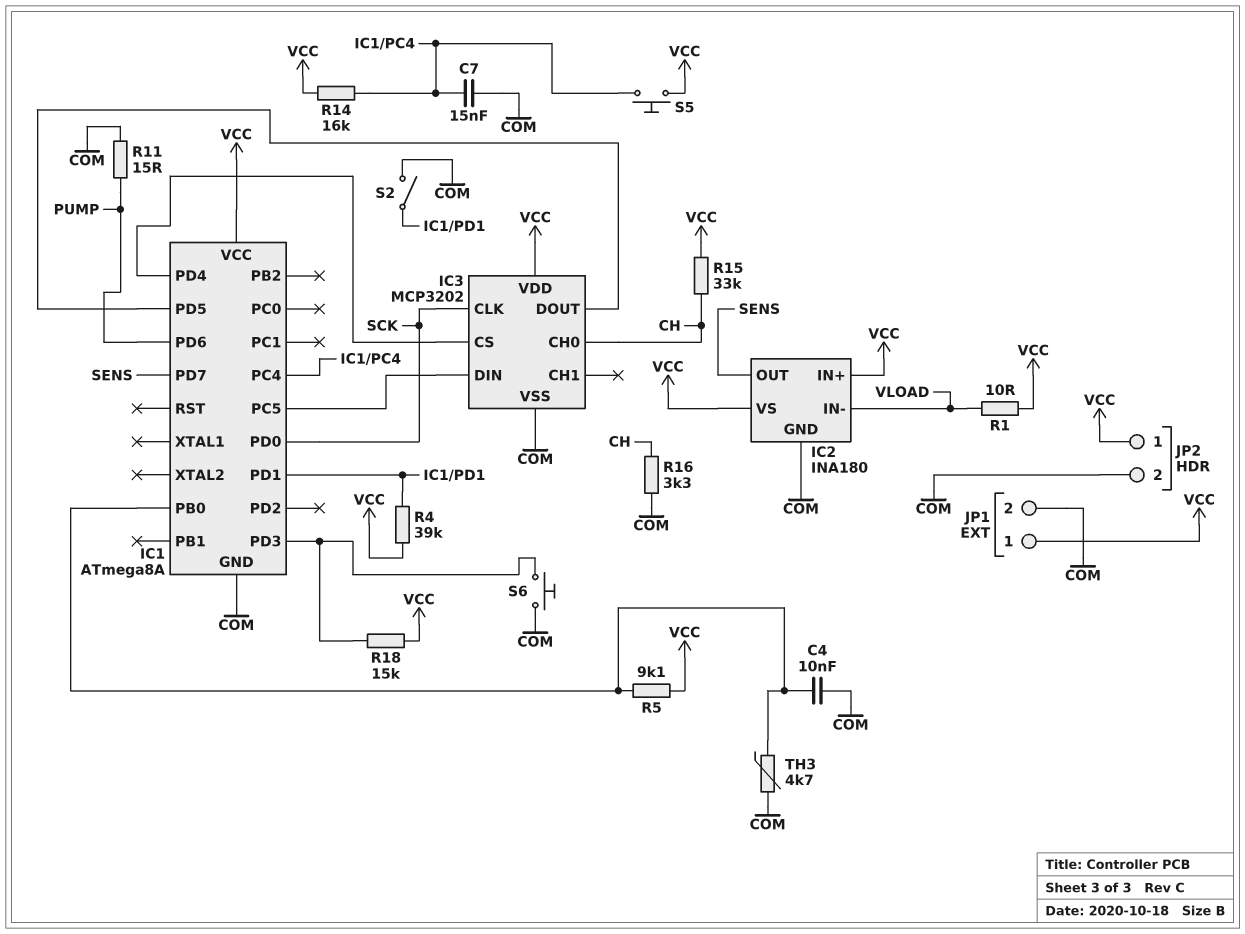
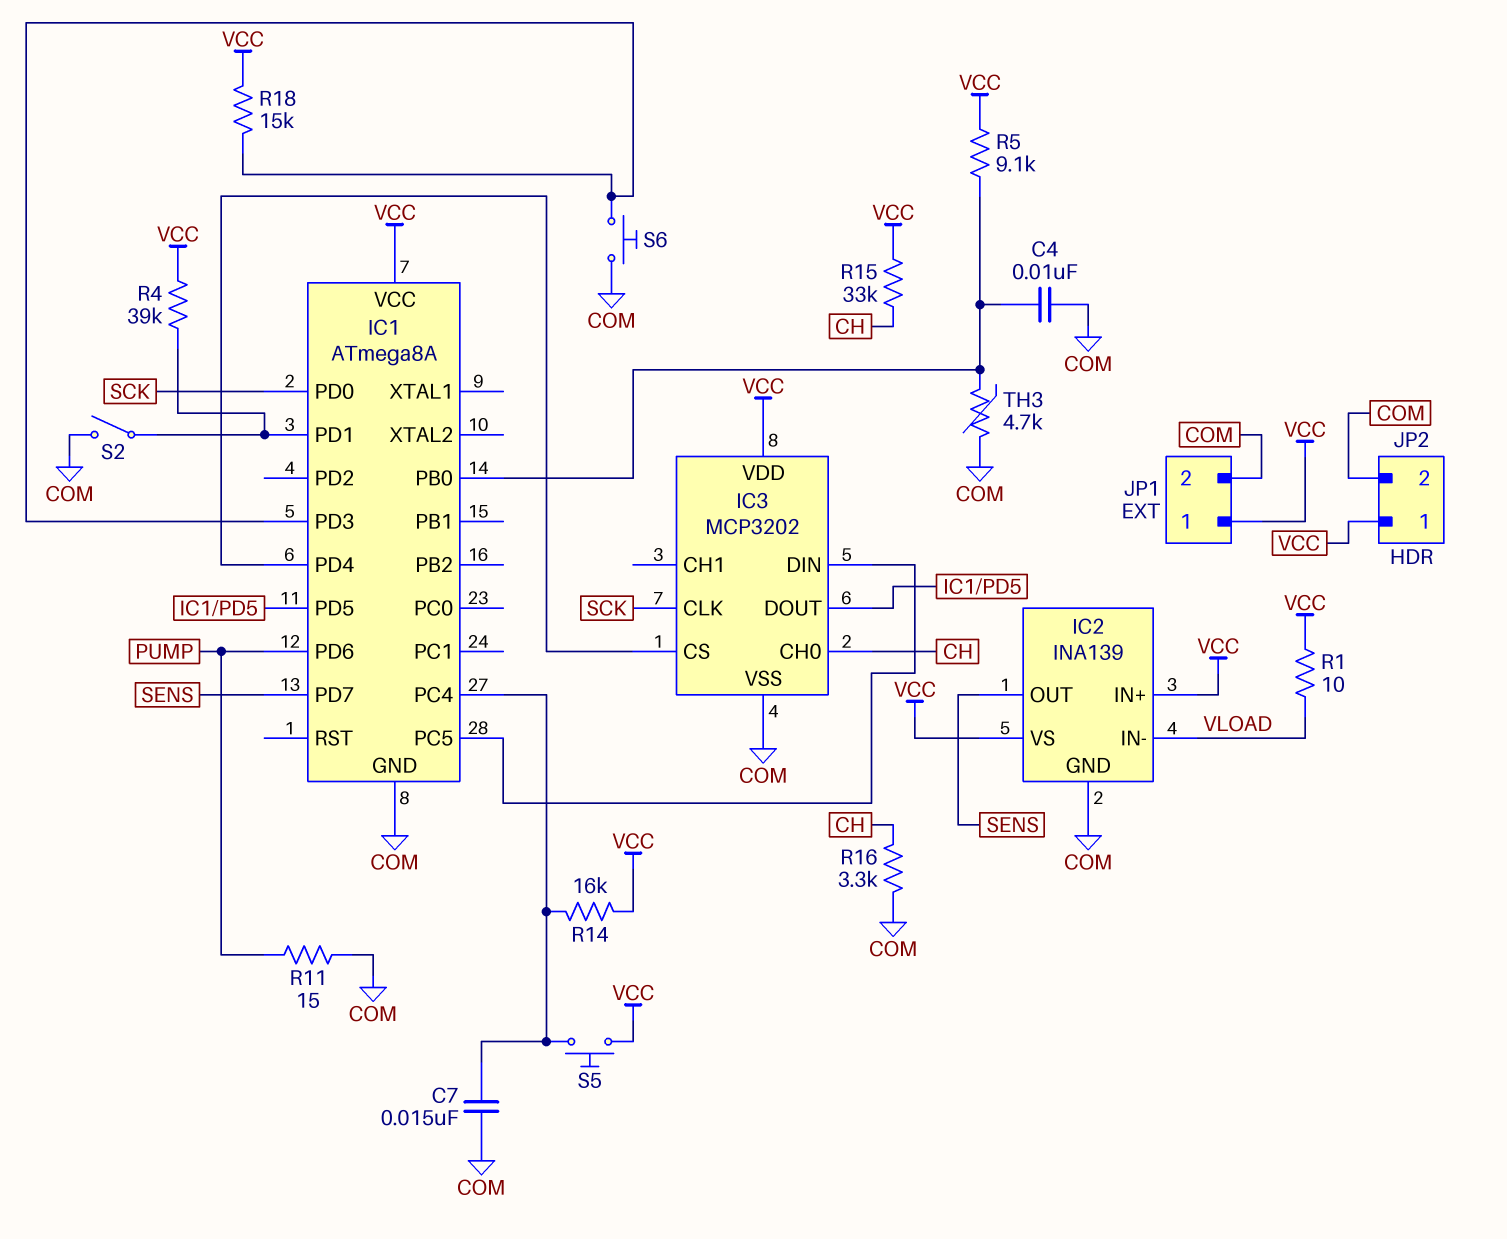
IC2: INA180 -> INA139

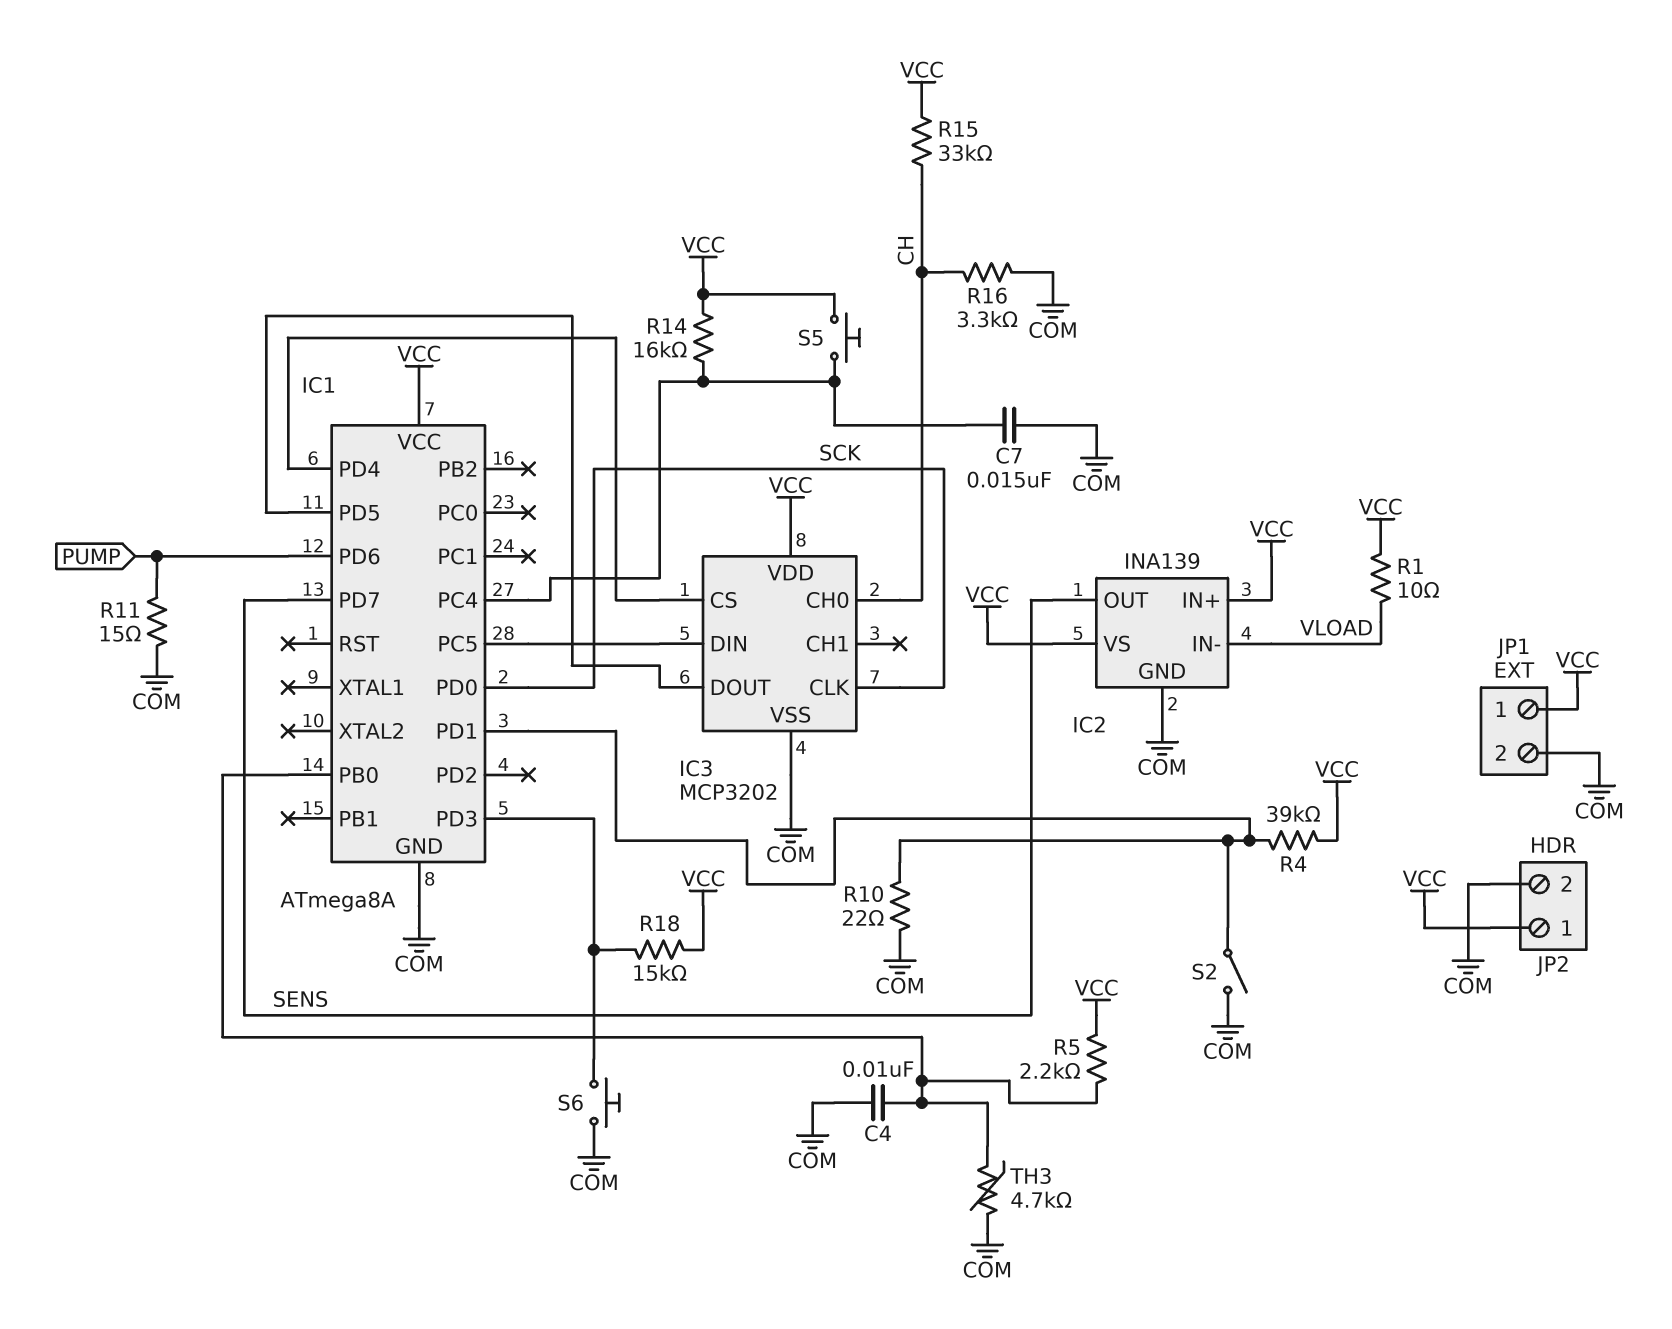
R5: 9.1k (IC1/PB0, VCC) -> 2.2k (IC1/PB0, VCC)
R10: none -> 22 (COM, IC1/PD1)

